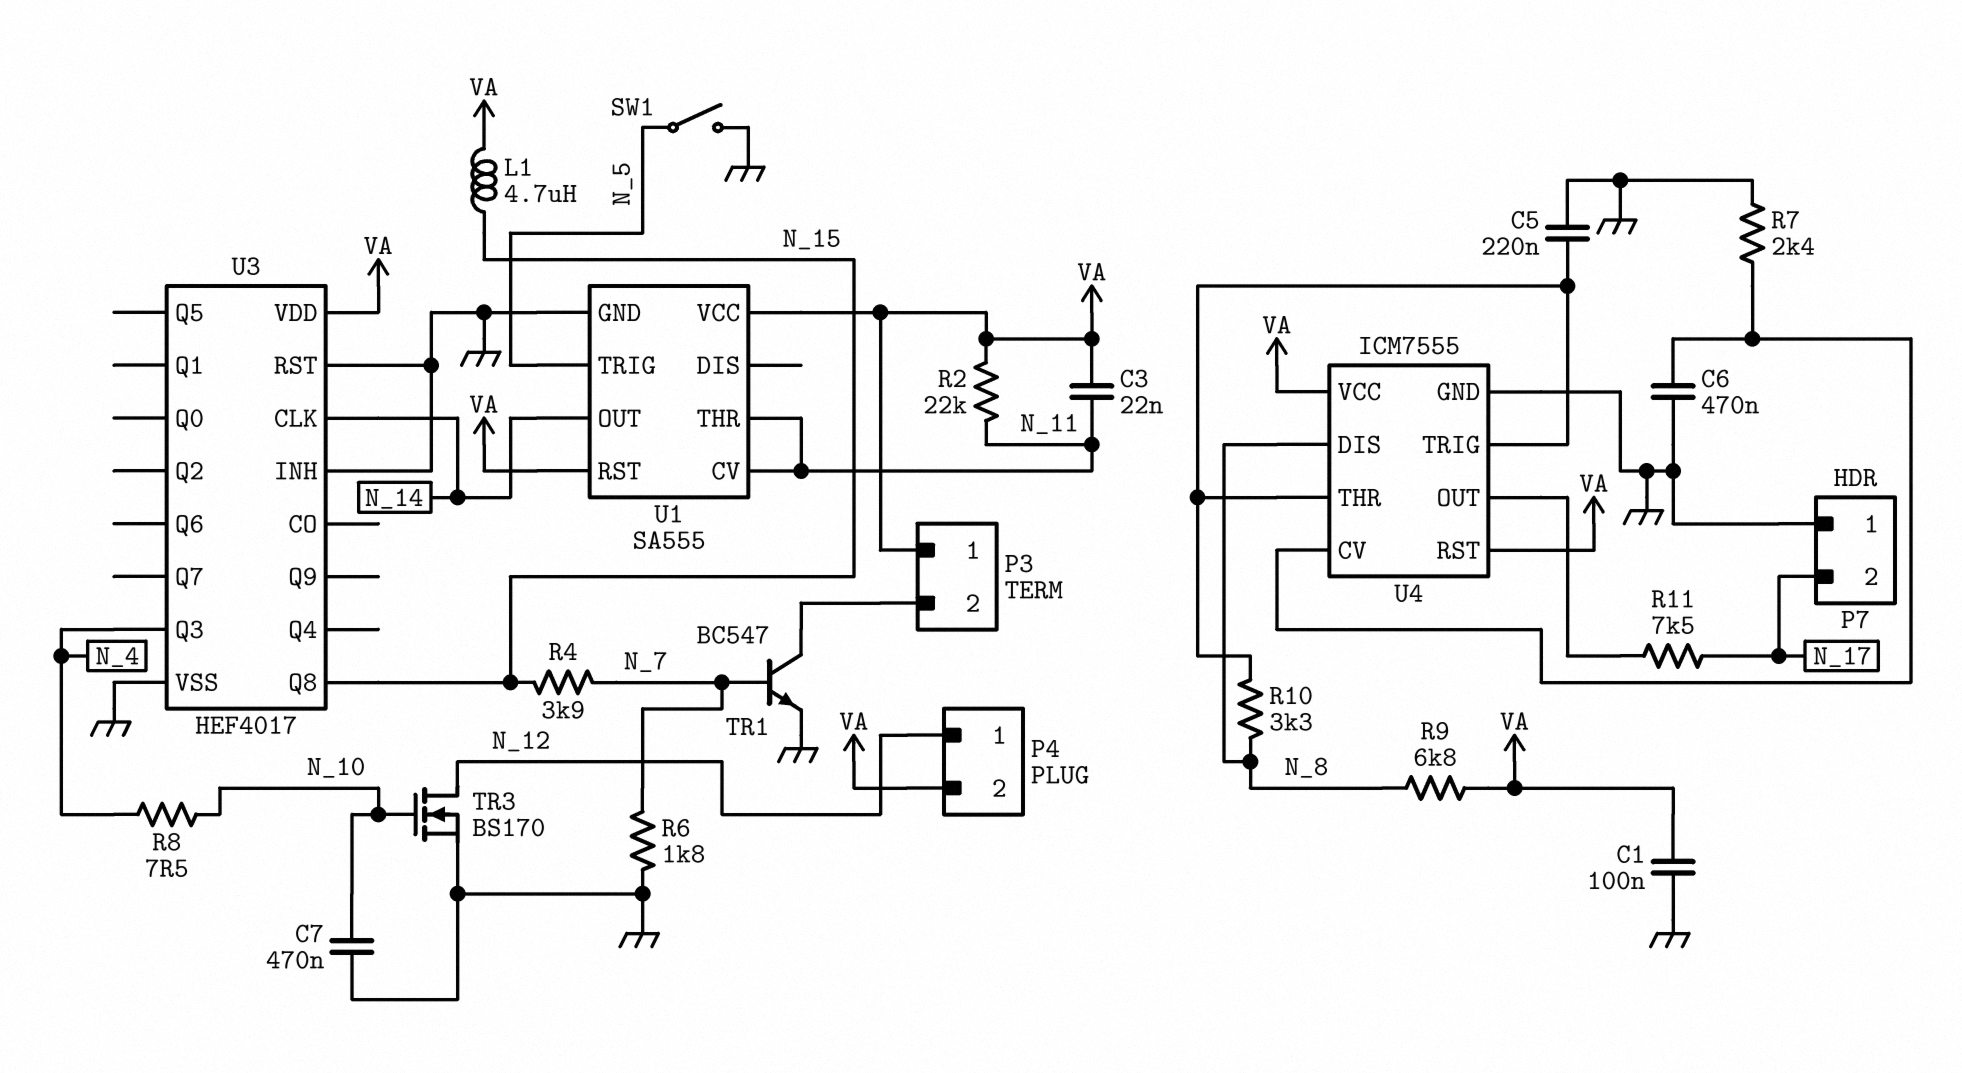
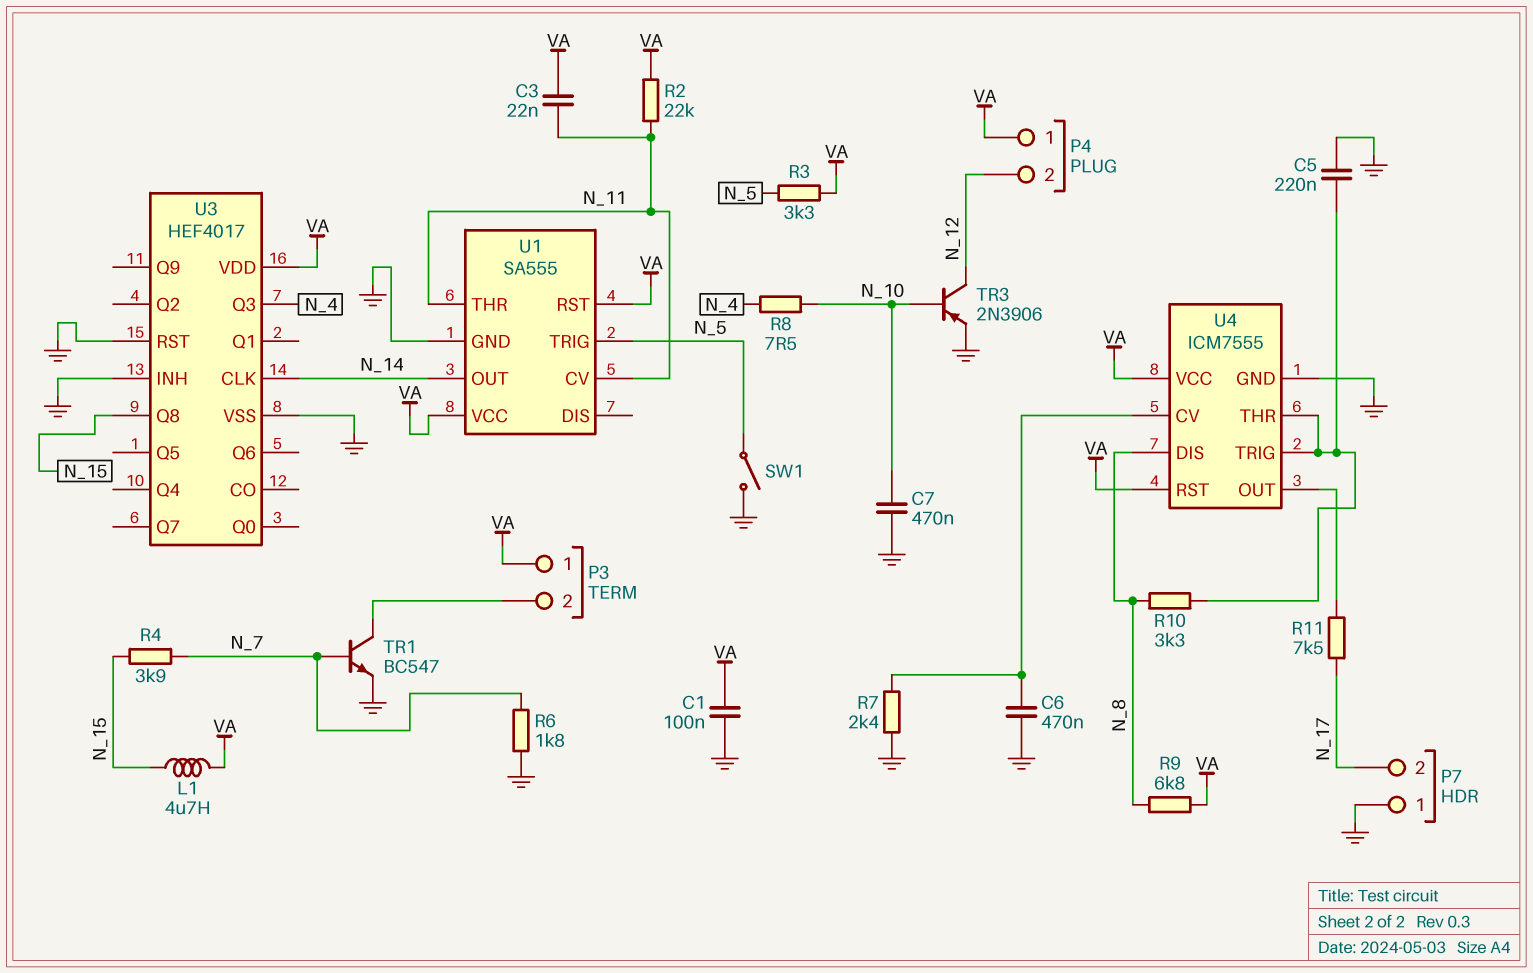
P4 pin 1: N_12 -> VA
P4 pin 2: VA -> N_12
R3: none -> 3.3k (N_5, VA)
TR3: NMOS BS170 (G N_10, D N_12, S GND) -> PNP 2N3906 (B N_10, C N_12, E GND)

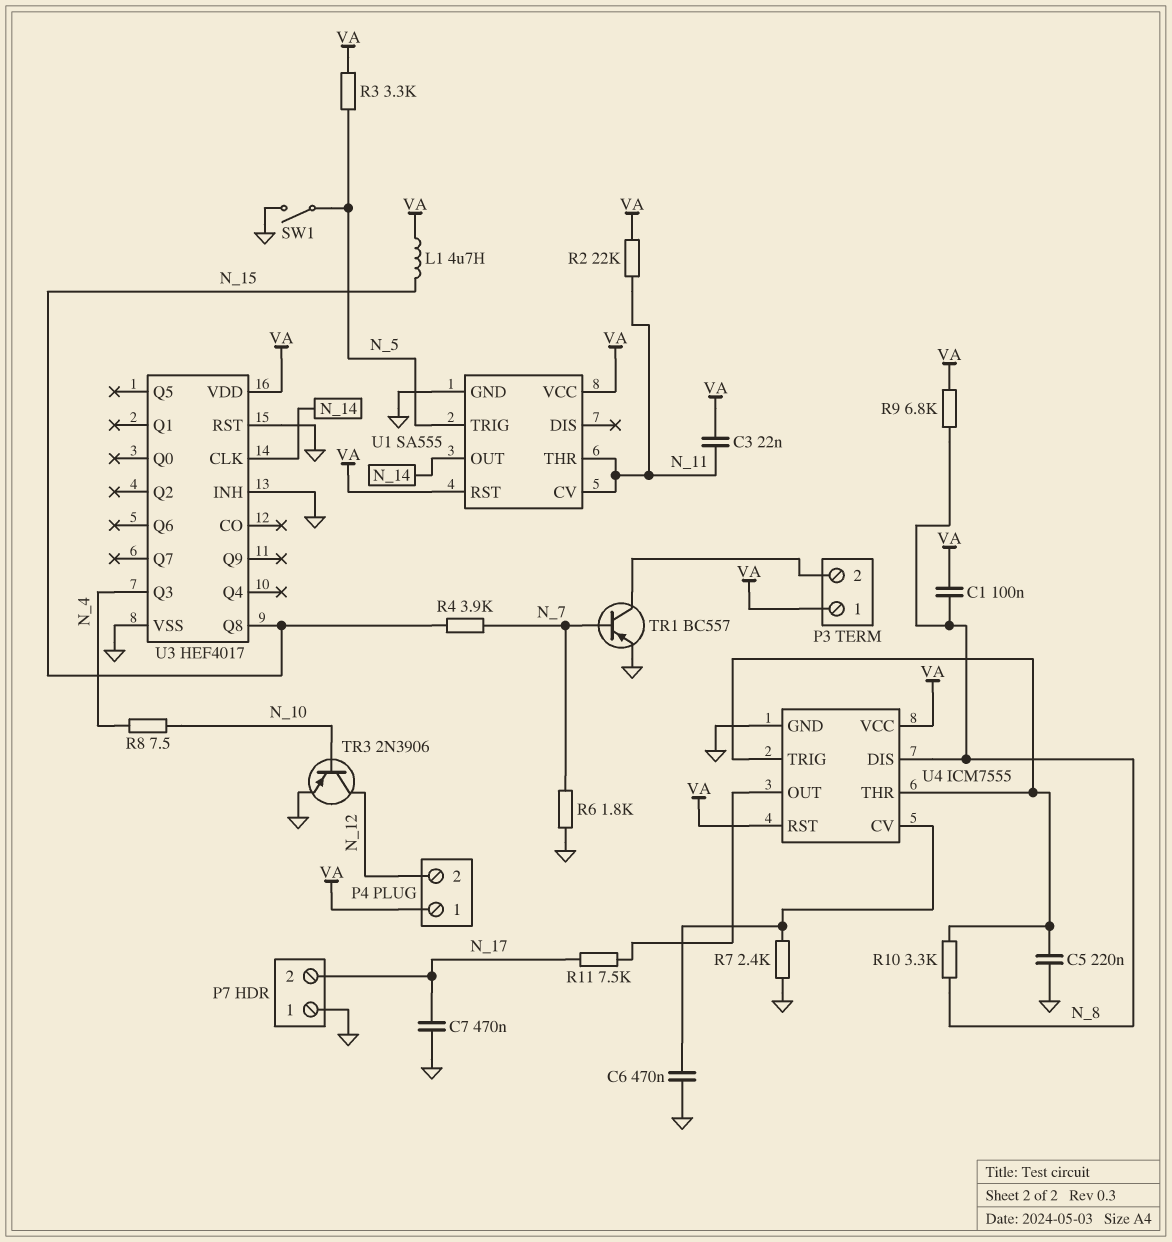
C1: 100nF (GND, VA) -> 100nF (N_8, VA)
C7: 470nF (GND, N_10) -> 470nF (GND, N_17)
TR1: NPN BC547 (B N_7, C P3/2, E GND) -> PNP BC557 (B N_7, C P3/2, E GND)

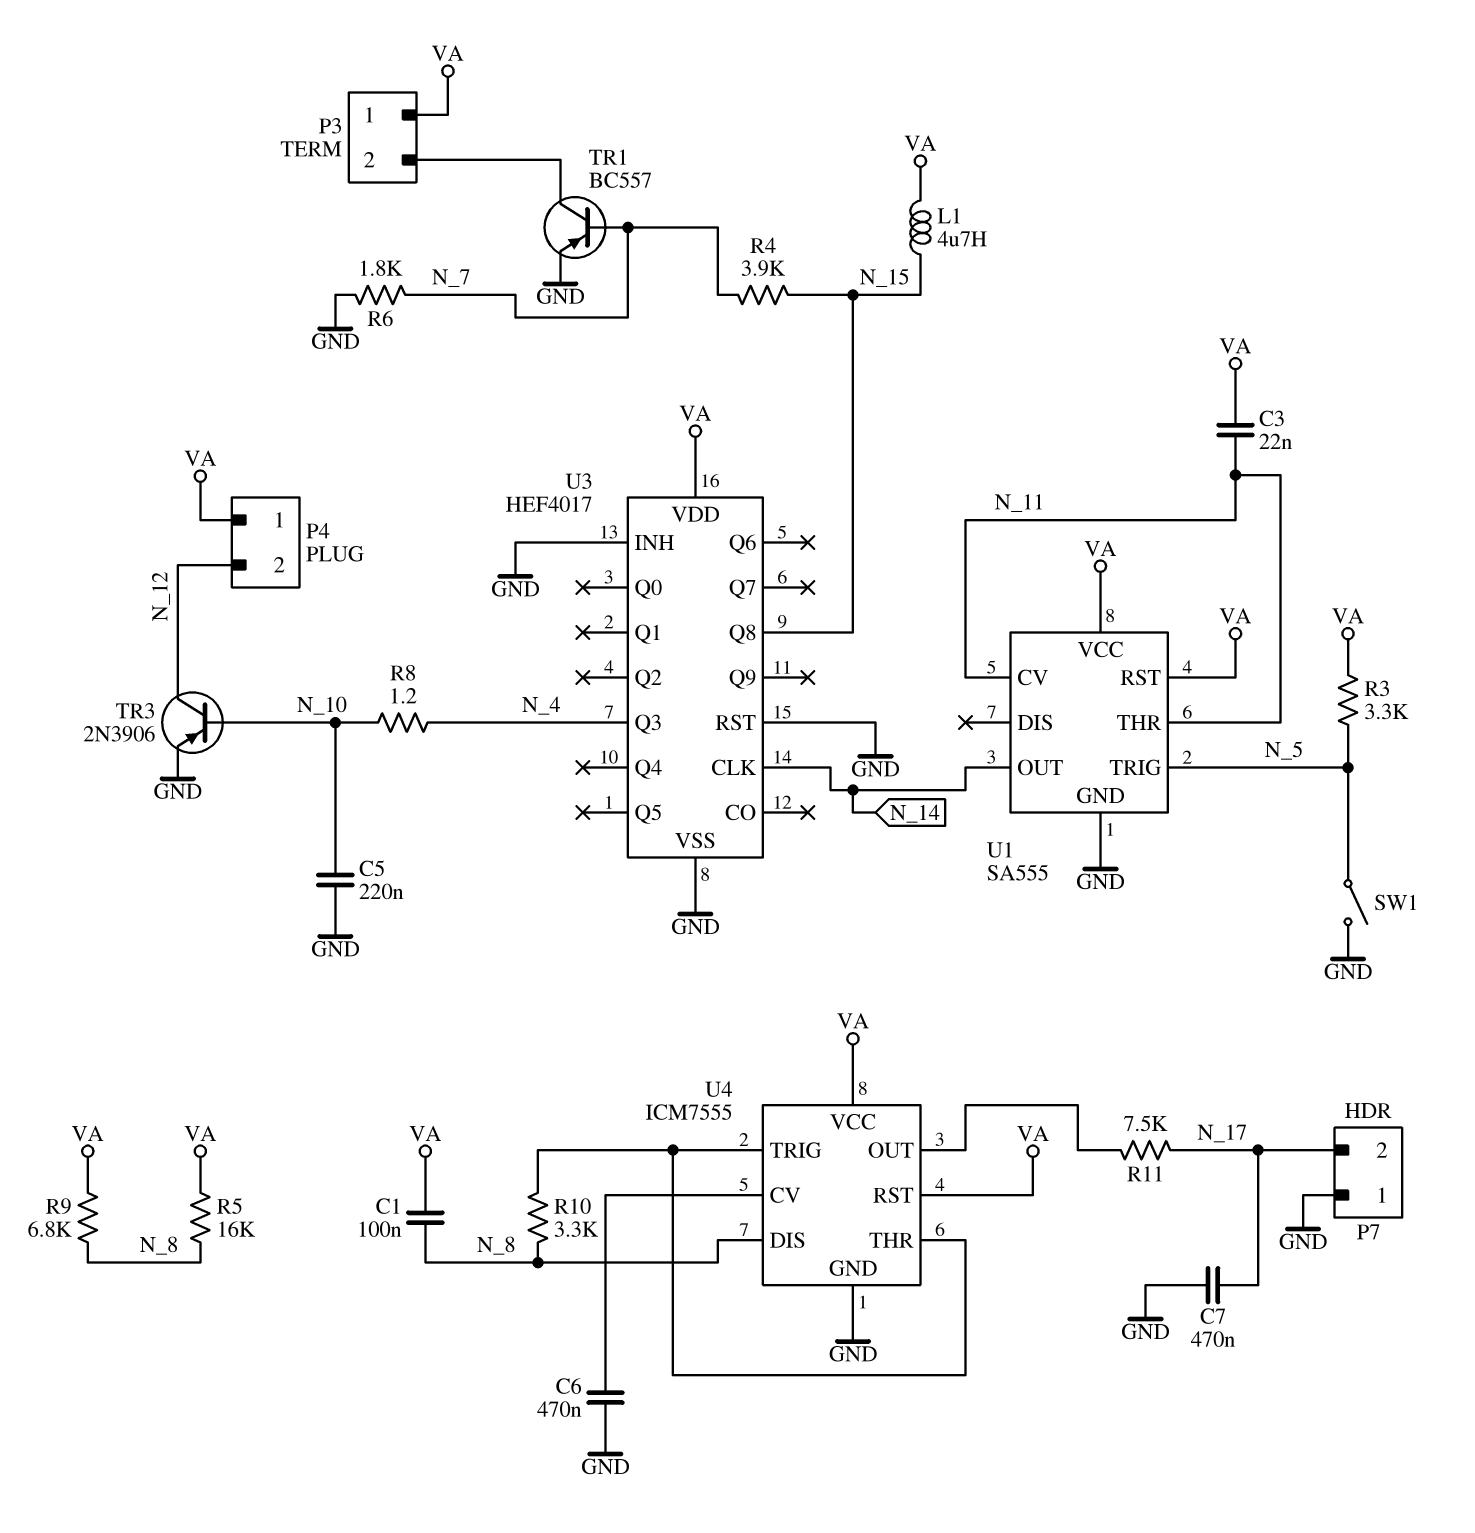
C5: 220nF (GND, U4/THR) -> 220nF (GND, N_10)
R2: 22k (N_11, VA) -> none
R5: none -> 16k (N_8, VA)
R7: 2.4k (GND, U4/CV) -> none
R8: 7.5 (N_4, N_10) -> 1.2 (N_4, N_10)

